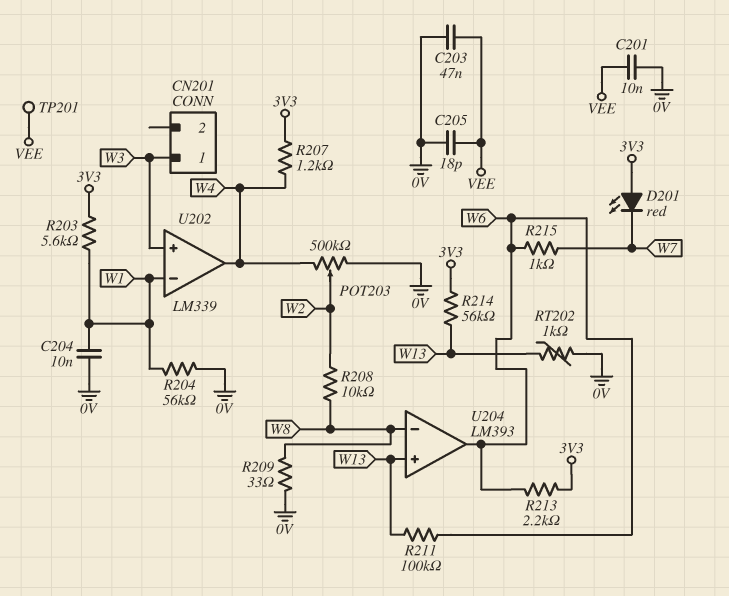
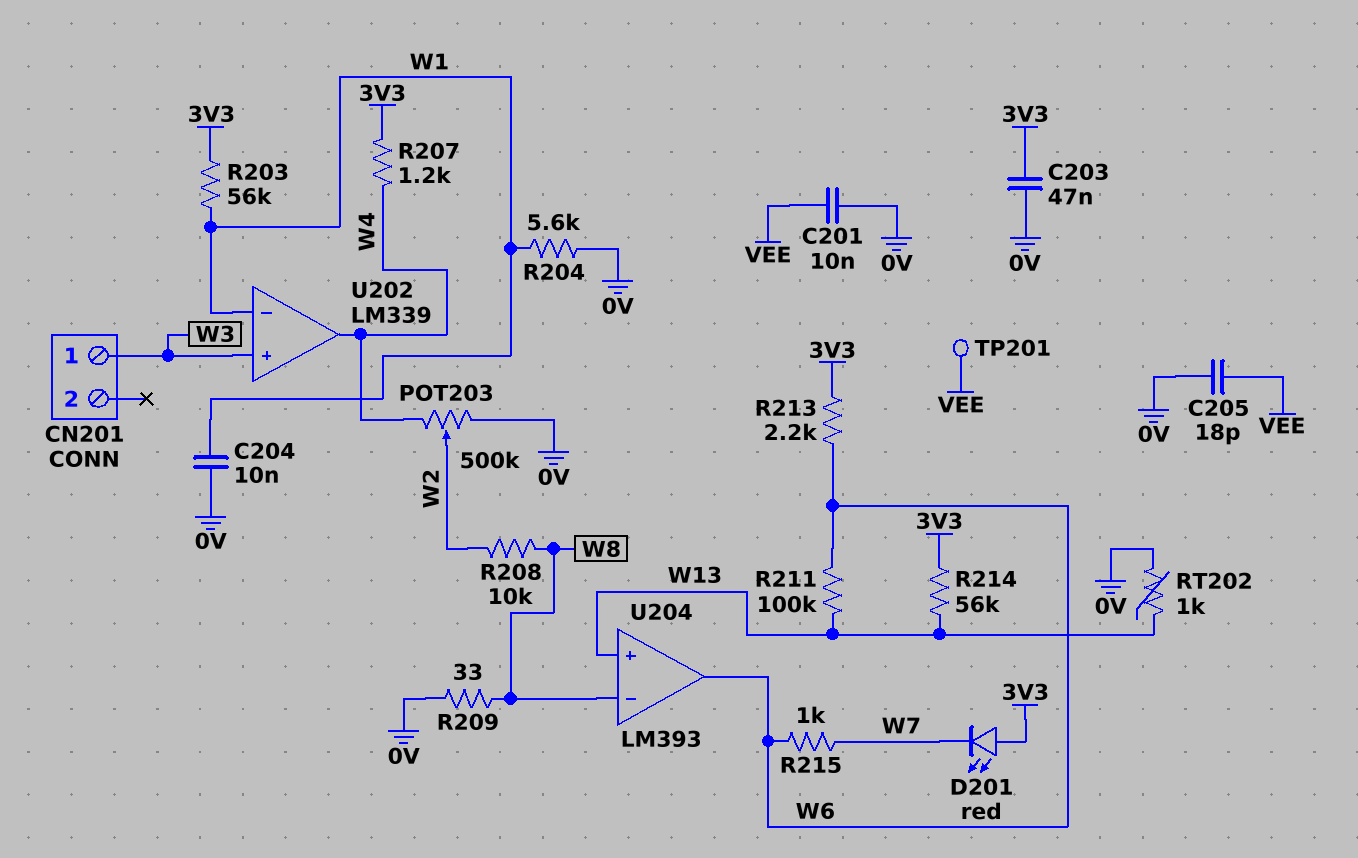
C203: 47nF (0V, VEE) -> 47nF (0V, 3V3)
R203: 5.6k (3V3, W1) -> 56k (3V3, W1)
R204: 56k (0V, W1) -> 5.6k (0V, W1)

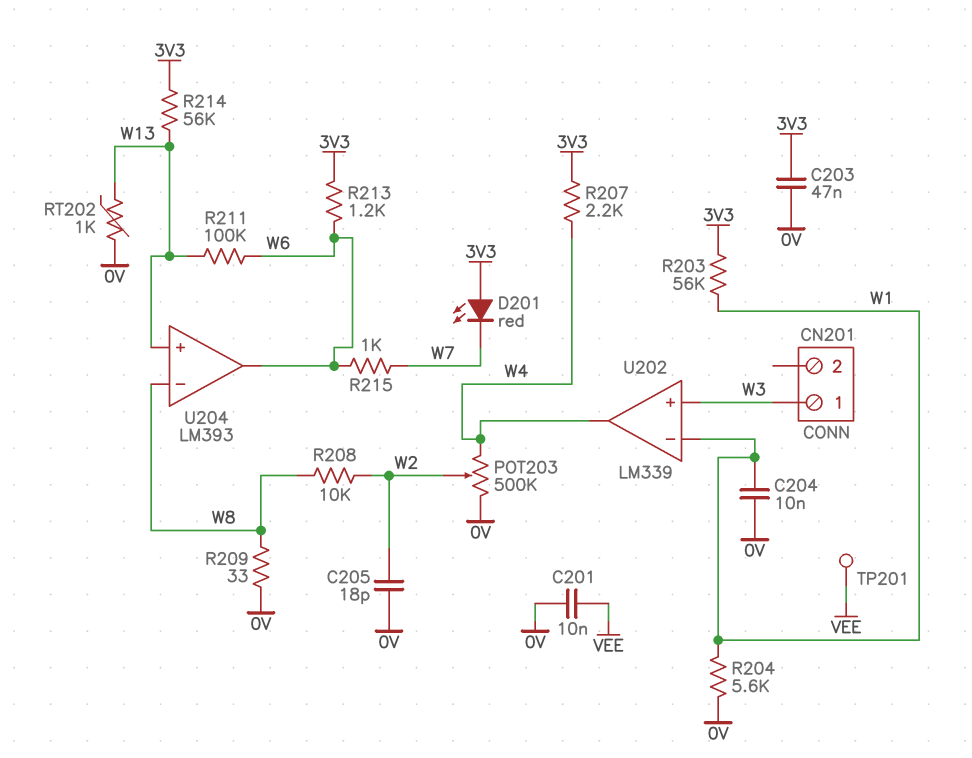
C205: 18pF (0V, VEE) -> 18pF (0V, W2)
R207: 1.2k (3V3, W4) -> 2.2k (3V3, W4)
R213: 2.2k (3V3, W6) -> 1.2k (3V3, W6)

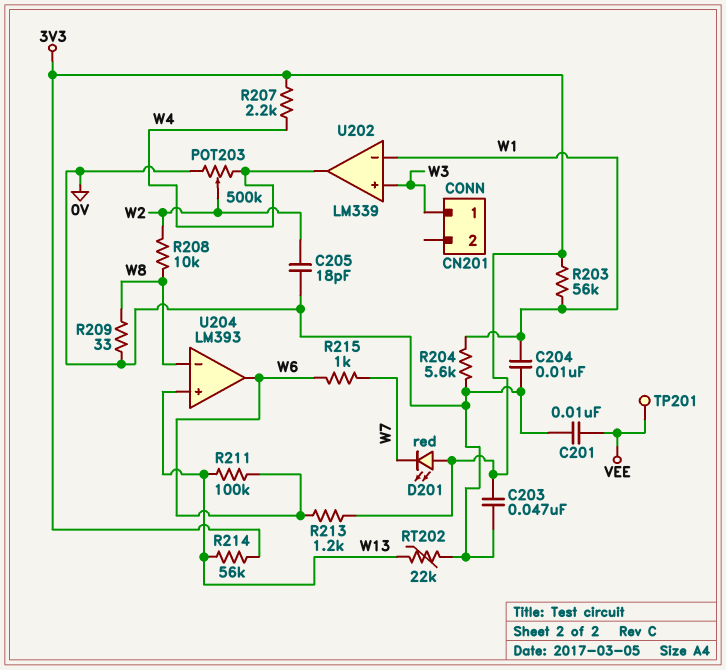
RT202: 1k (0V, W13) -> 22k (0V, W13)

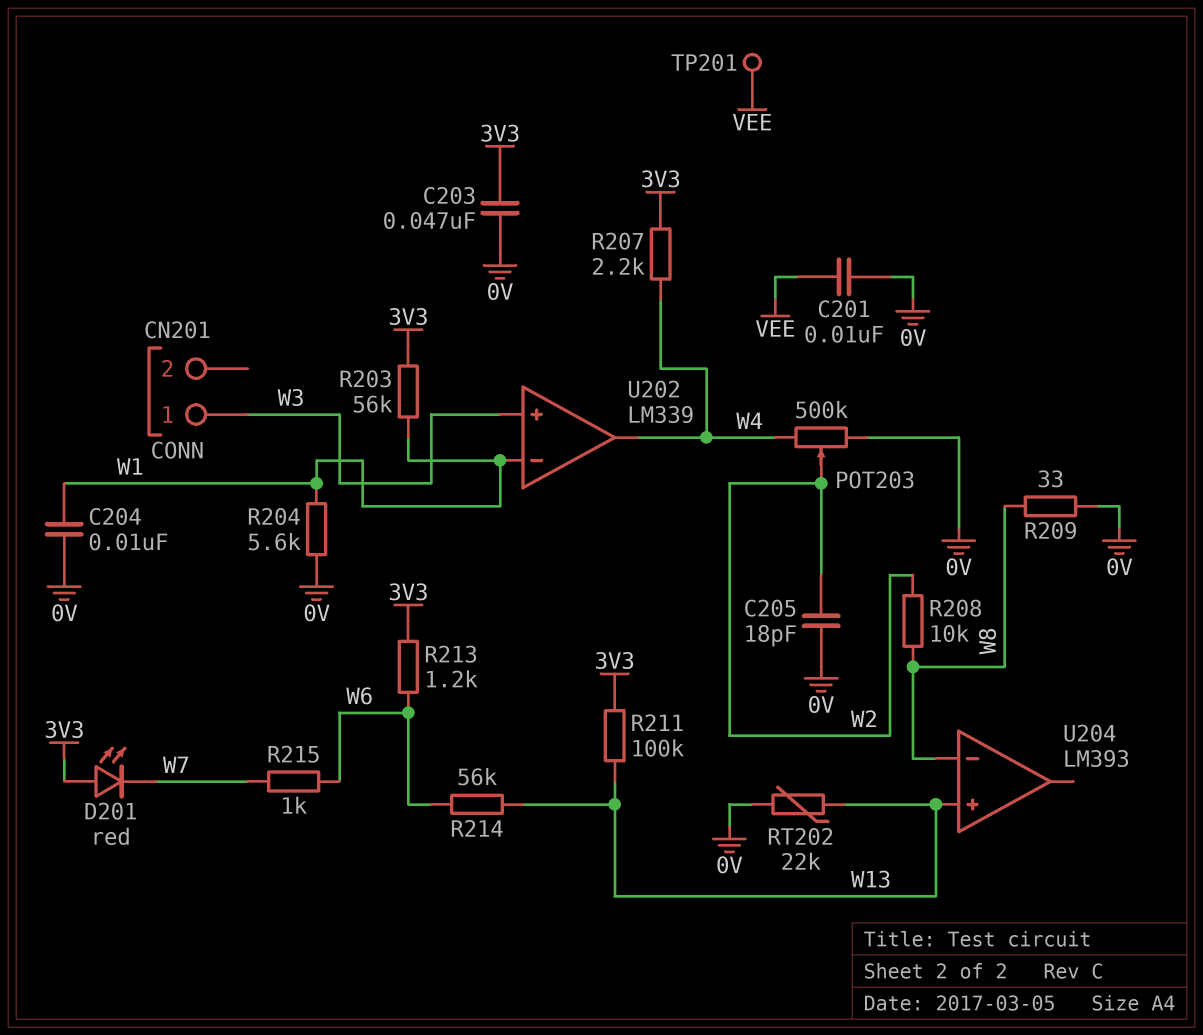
R211: 100k (W6, W13) -> 100k (3V3, W13)
R214: 56k (3V3, W13) -> 56k (W6, W13)
U204 pin out: W6 -> none

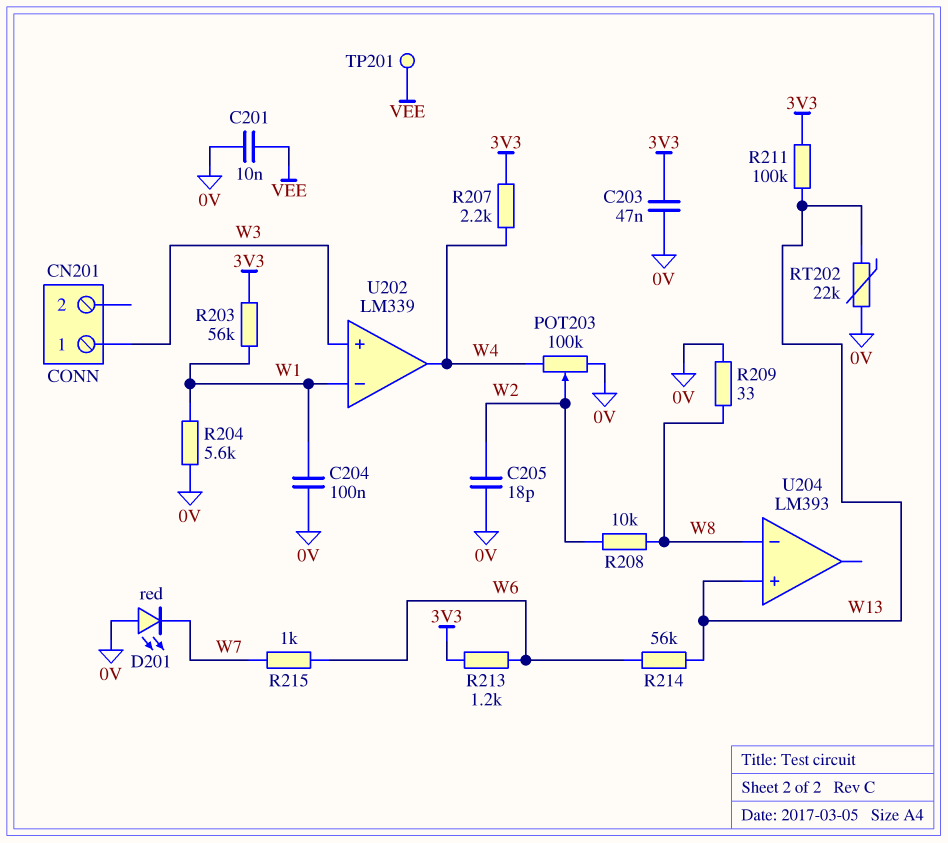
C204: 10nF (0V, W1) -> 100nF (0V, W1)
D201: LED red (A 3V3, K W7) -> LED red (A 0V, K W7)
POT203: 500k (0V, W4, wiper W2) -> 100k (0V, W4, wiper W2)

